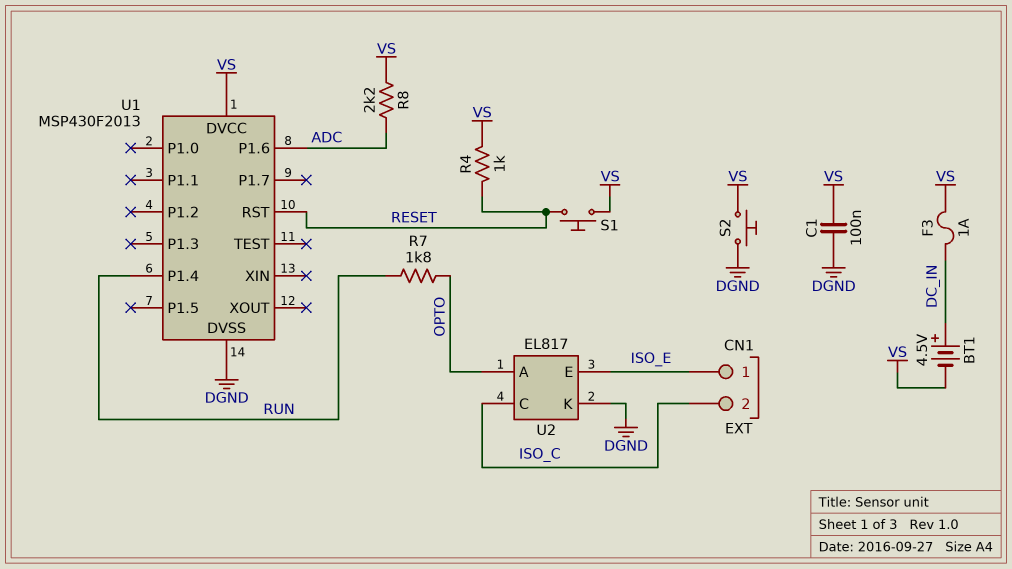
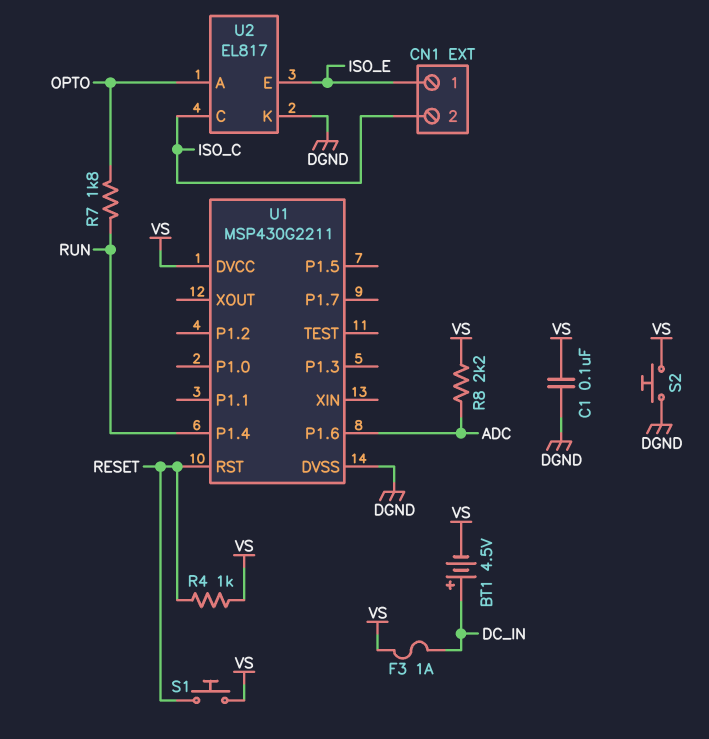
U1: MSP430F2013 -> MSP430G2211

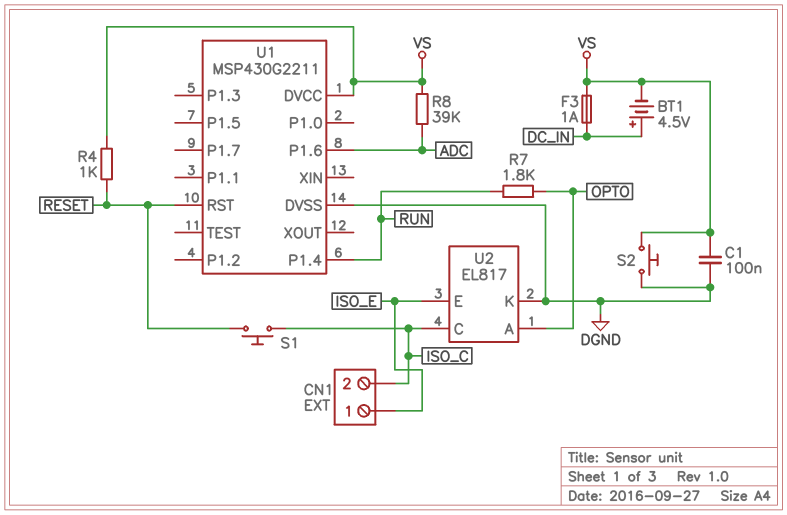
R8: 2.2k (ADC, VS) -> 39k (ADC, VS)
S1: button (RESET, VS) -> button (ISO_C, RESET)

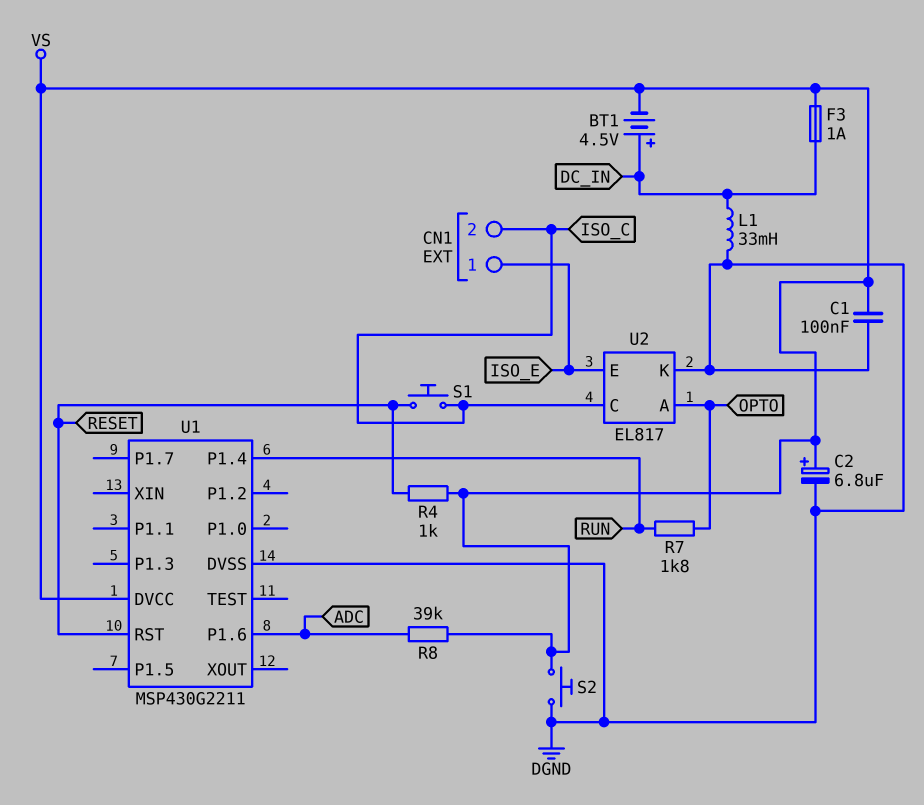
C2: none -> 6.8uF (plus VS, minus DGND)
L1: none -> 33mH (DC_IN, DGND)

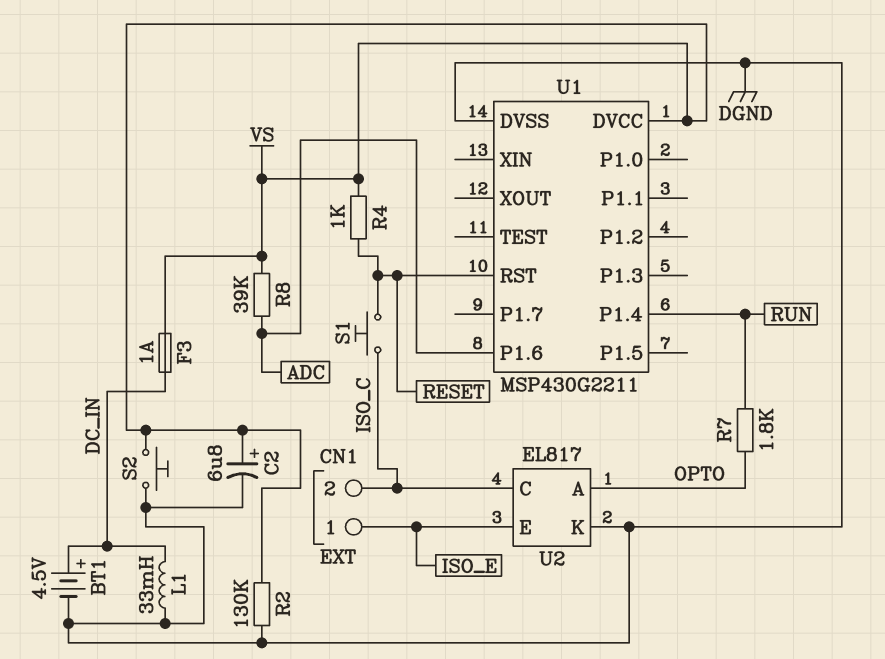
BT1: 4.5V (plus DC_IN, minus VS) -> 4.5V (plus DC_IN, minus DGND)
C1: 100nF (DGND, VS) -> none
R2: none -> 130k (DGND, VS)

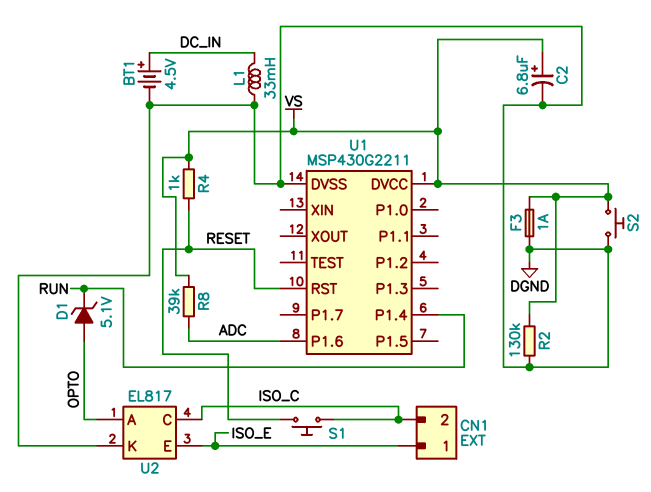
D1: none -> zener 5.1V (A OPTO, K RUN)
F3: 1A (DC_IN, VS) -> 1A (DGND, VS)
R7: 1.8k (OPTO, RUN) -> none

